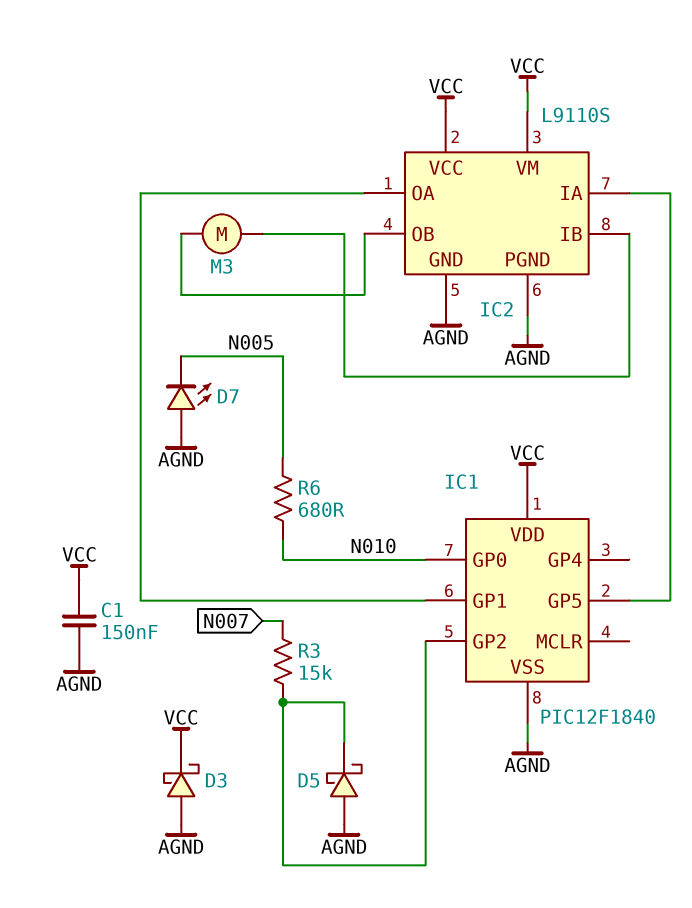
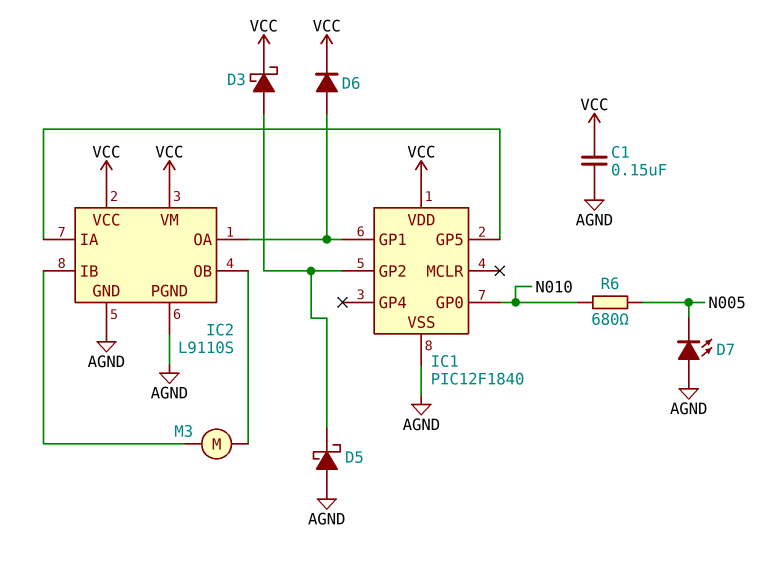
D3: schottky (A AGND, K VCC) -> schottky (A IC1/GP2, K VCC)
D6: none -> diode (A IC1/GP1, K VCC)
R3: 15k (IC1/GP2, N007) -> none

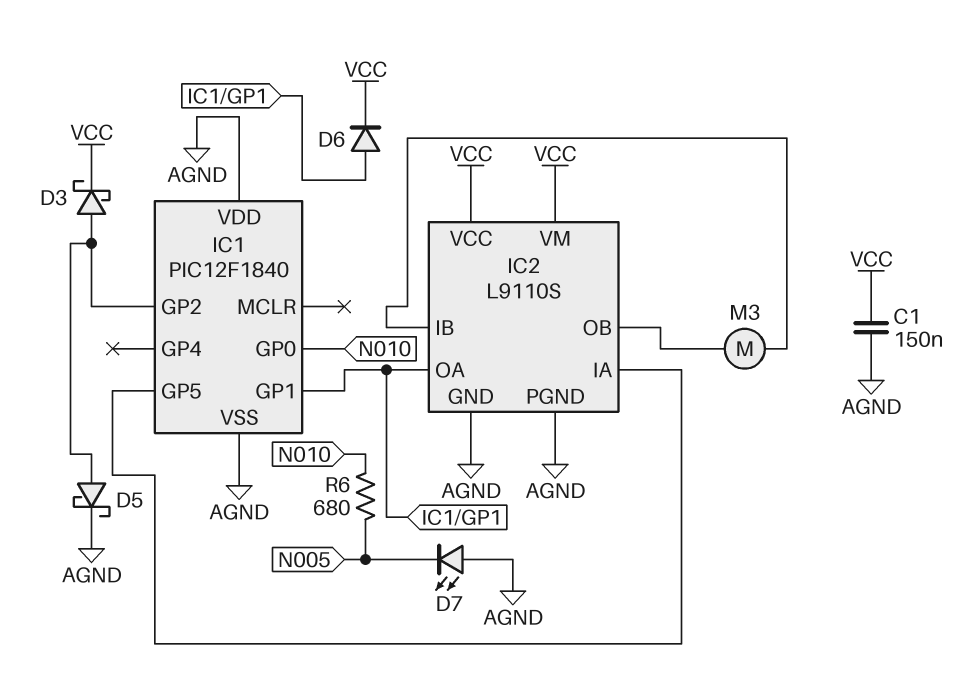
D5: schottky (A AGND, K IC1/GP2) -> schottky (A IC1/GP2, K AGND)
IC1 pin VDD: VCC -> AGND

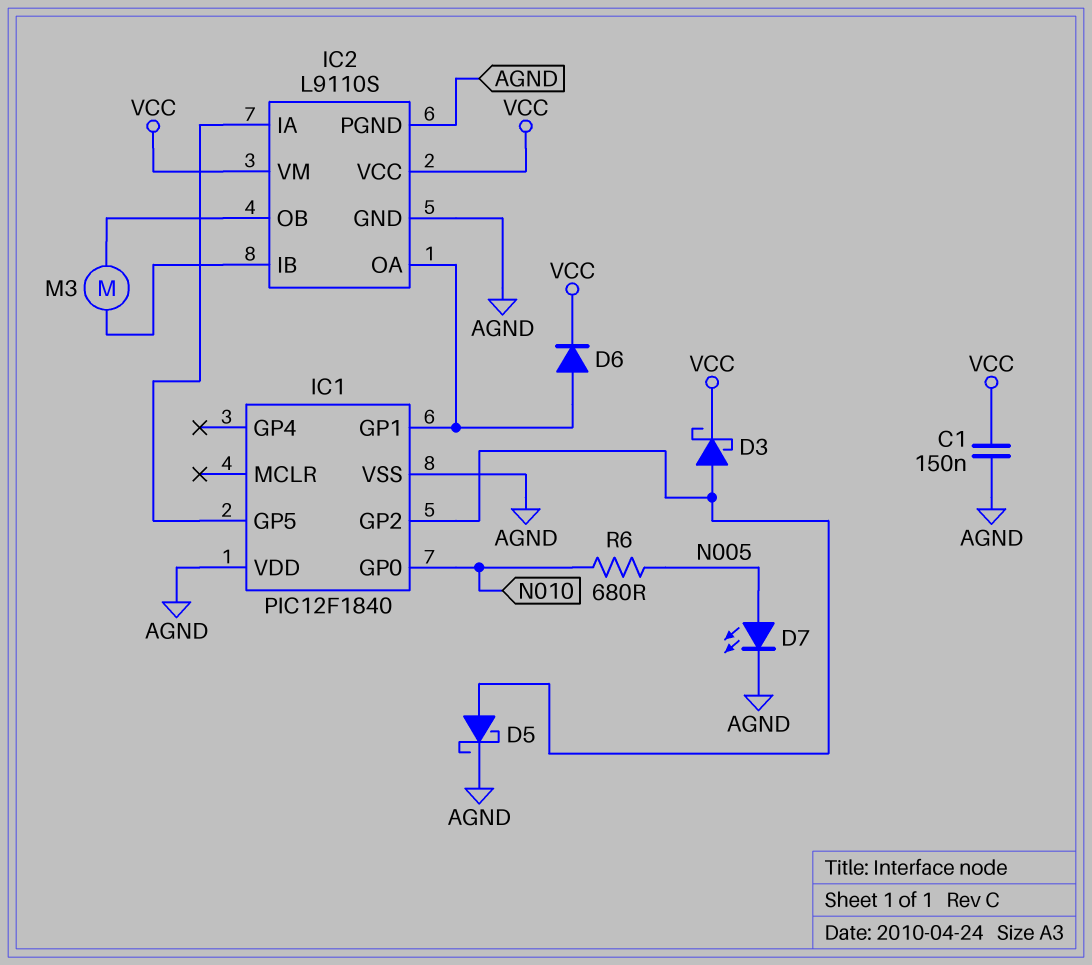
D7: LED (A AGND, K N005) -> LED (A N005, K AGND)

